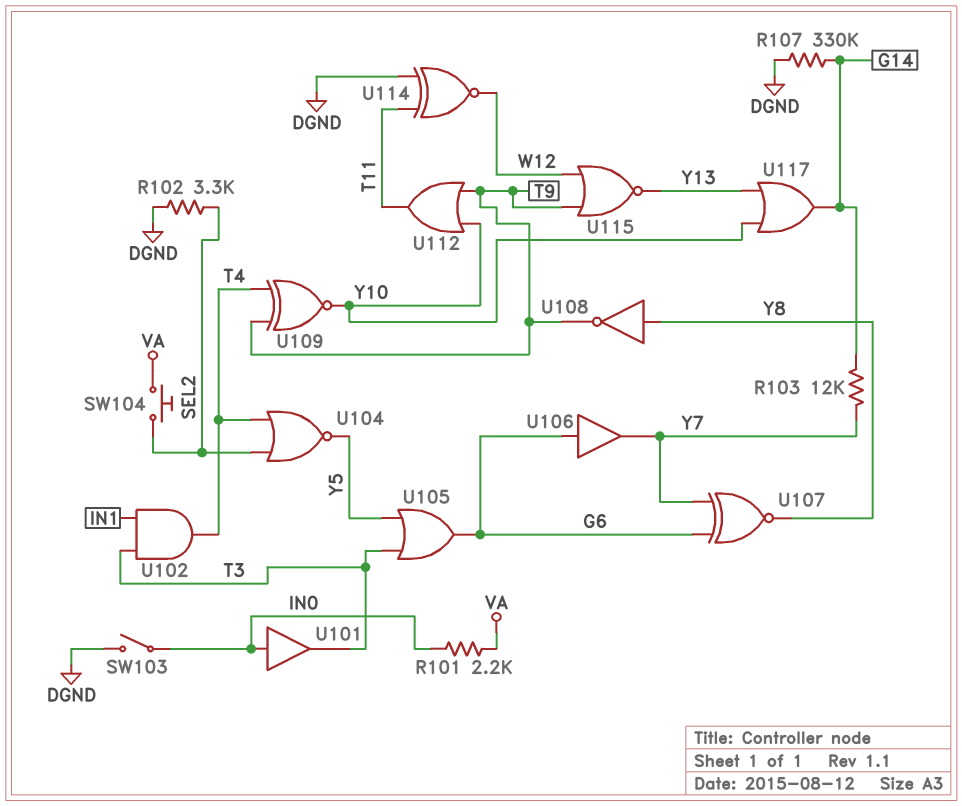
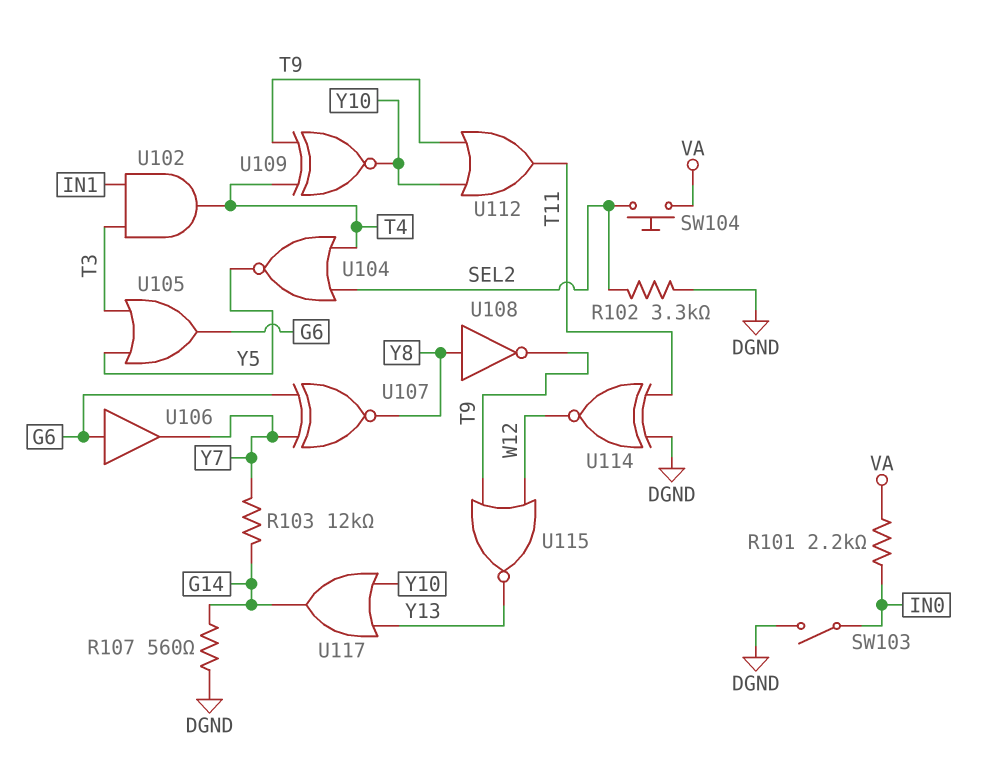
R107: 330k (DGND, G14) -> 560 (DGND, G14)
U101: buffer (in IN0, out T3) -> none

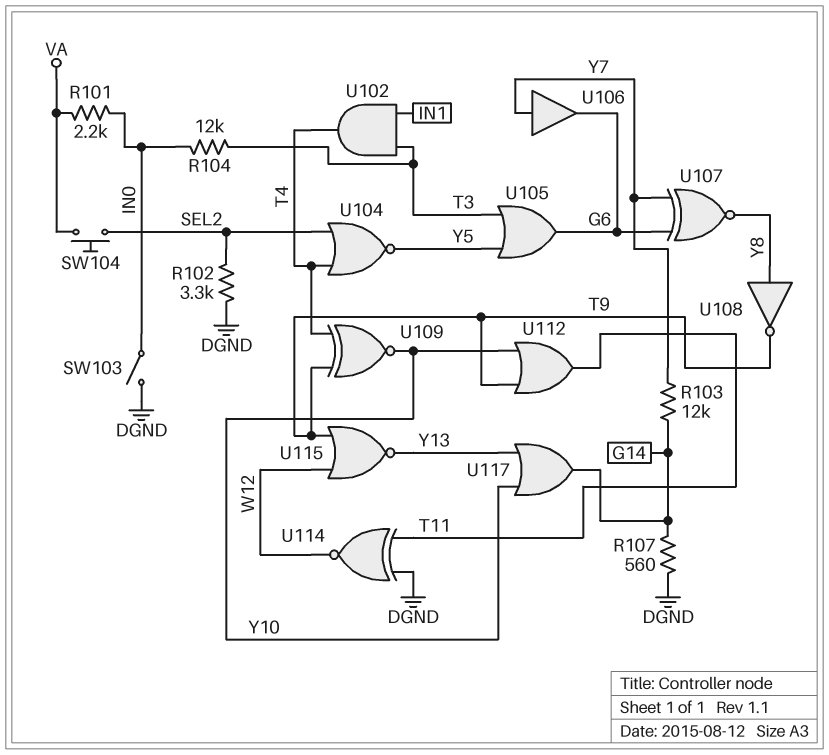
R104: none -> 12k (IN0, T3)
U106: buffer (in G6, out Y7) -> buffer (in Y7, out G6)

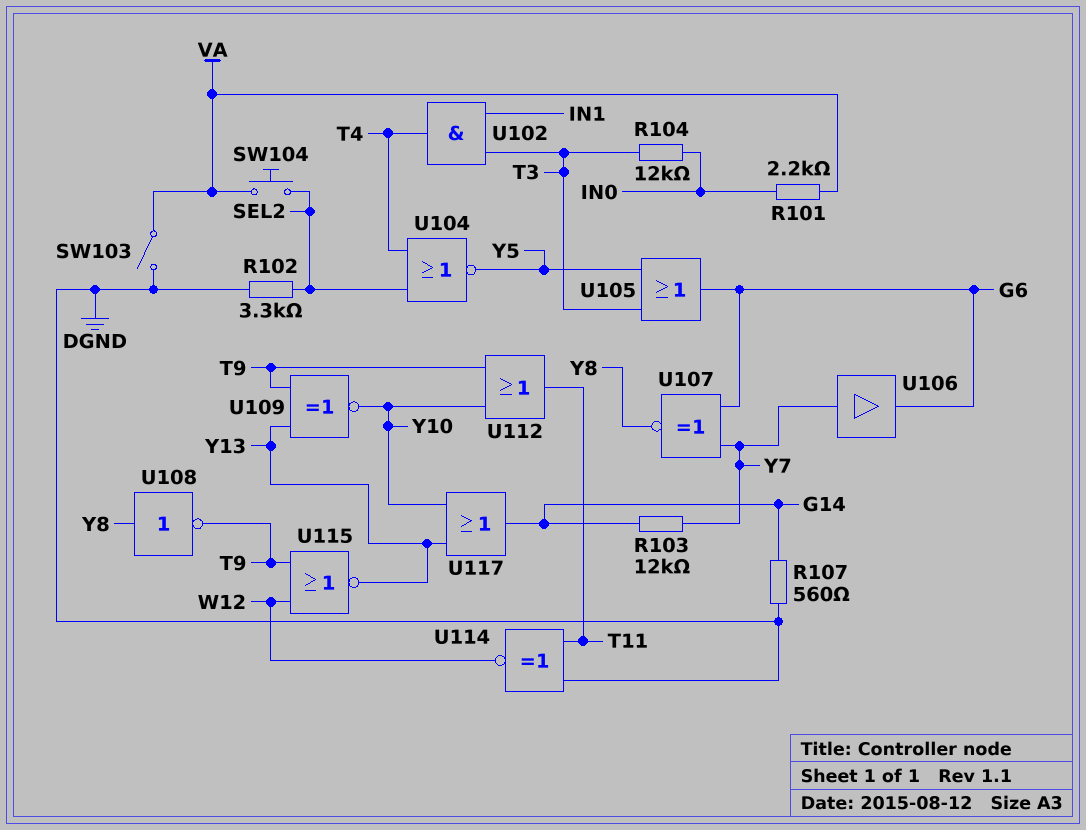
SW103: switch (DGND, IN0) -> switch (DGND, VA)
U109: XNOR (in T4, in T9, out Y10) -> XNOR (in T9, in Y13, out Y10)

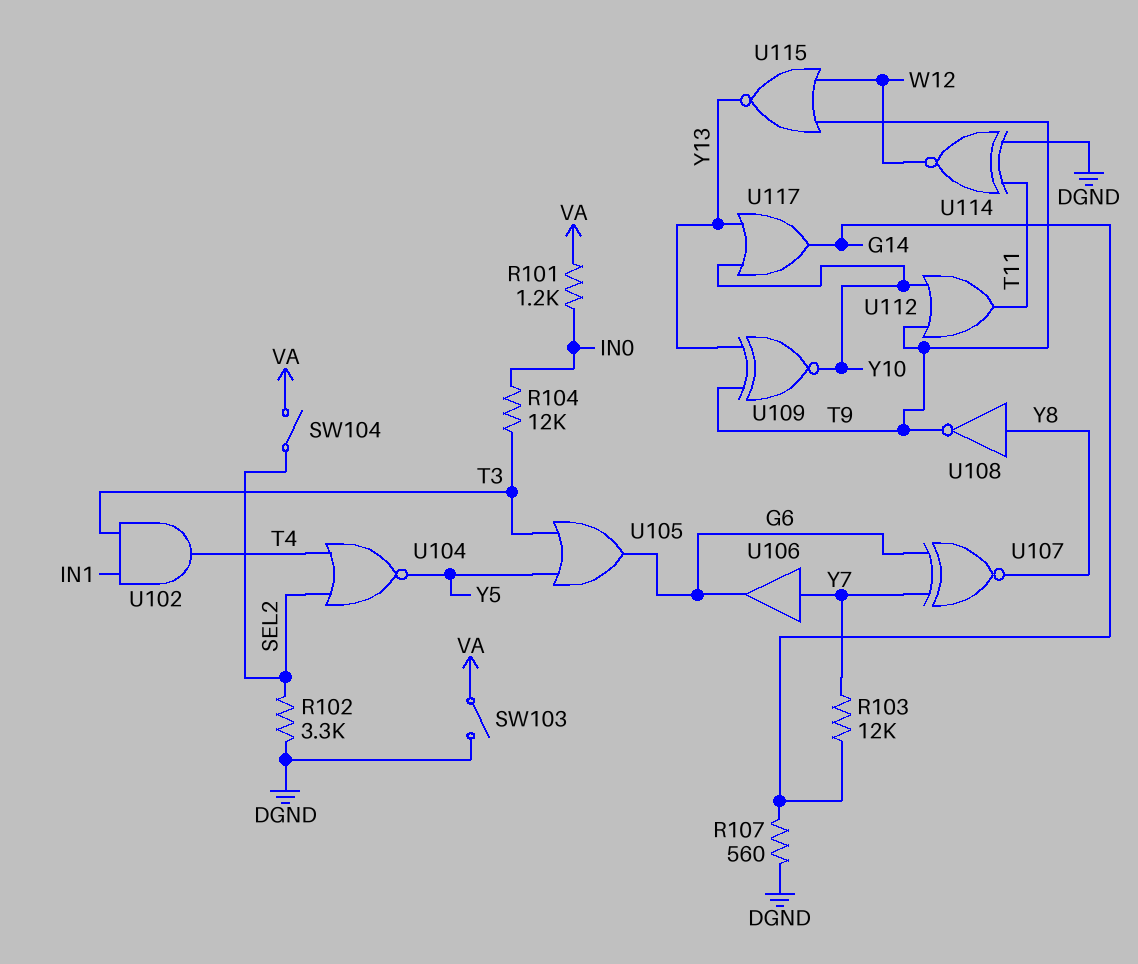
R101: 2.2k (IN0, VA) -> 1.2k (IN0, VA)
SW104: button (SEL2, VA) -> switch (SEL2, VA)

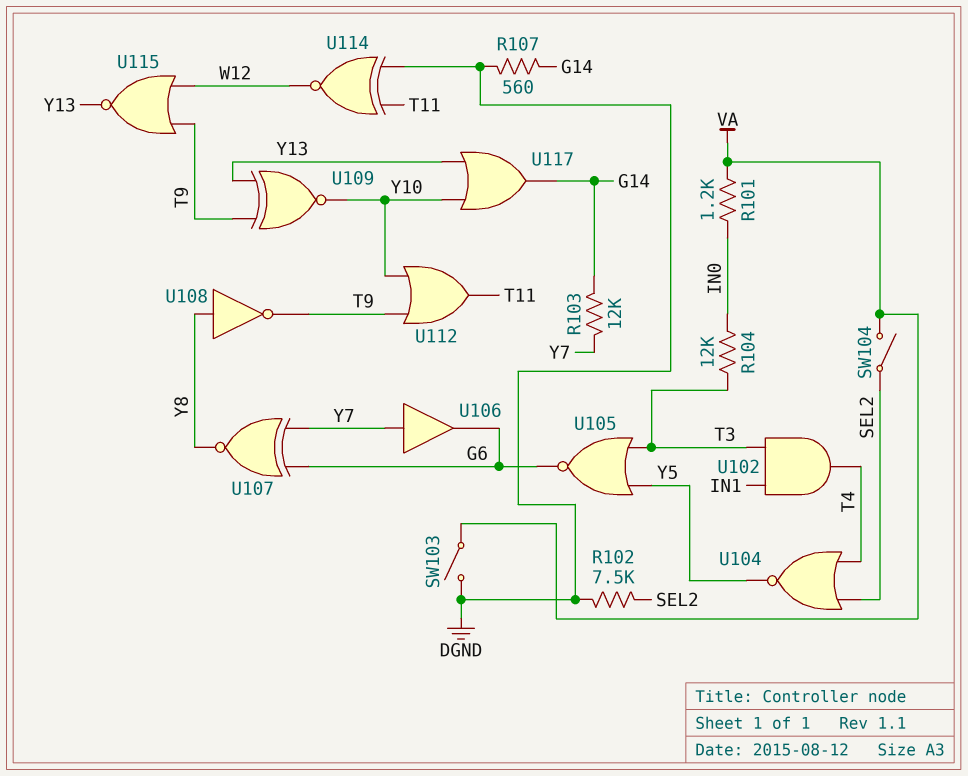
R102: 3.3k (DGND, SEL2) -> 7.5k (DGND, SEL2)
U105: OR (in T3, in Y5, out G6) -> NOR (in T3, in Y5, out G6)

